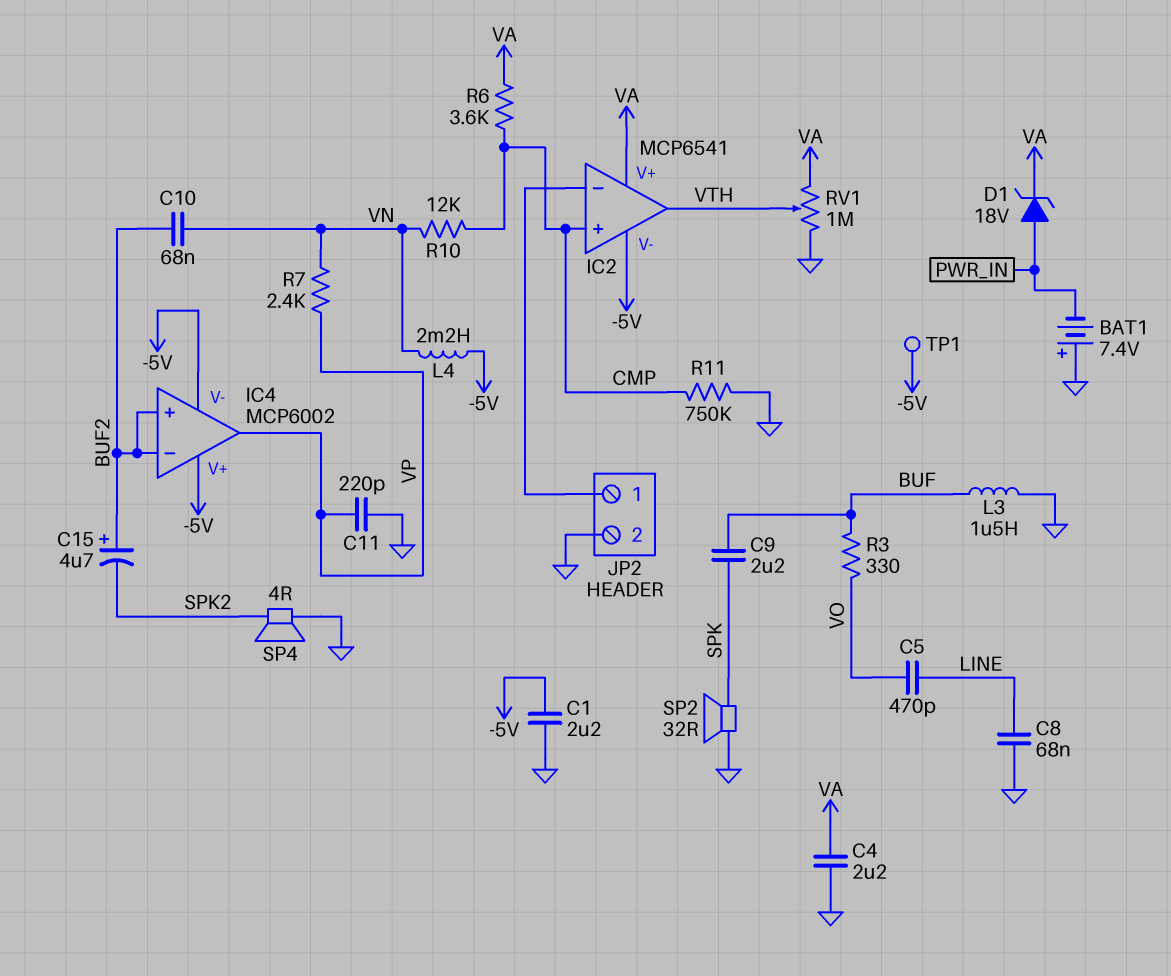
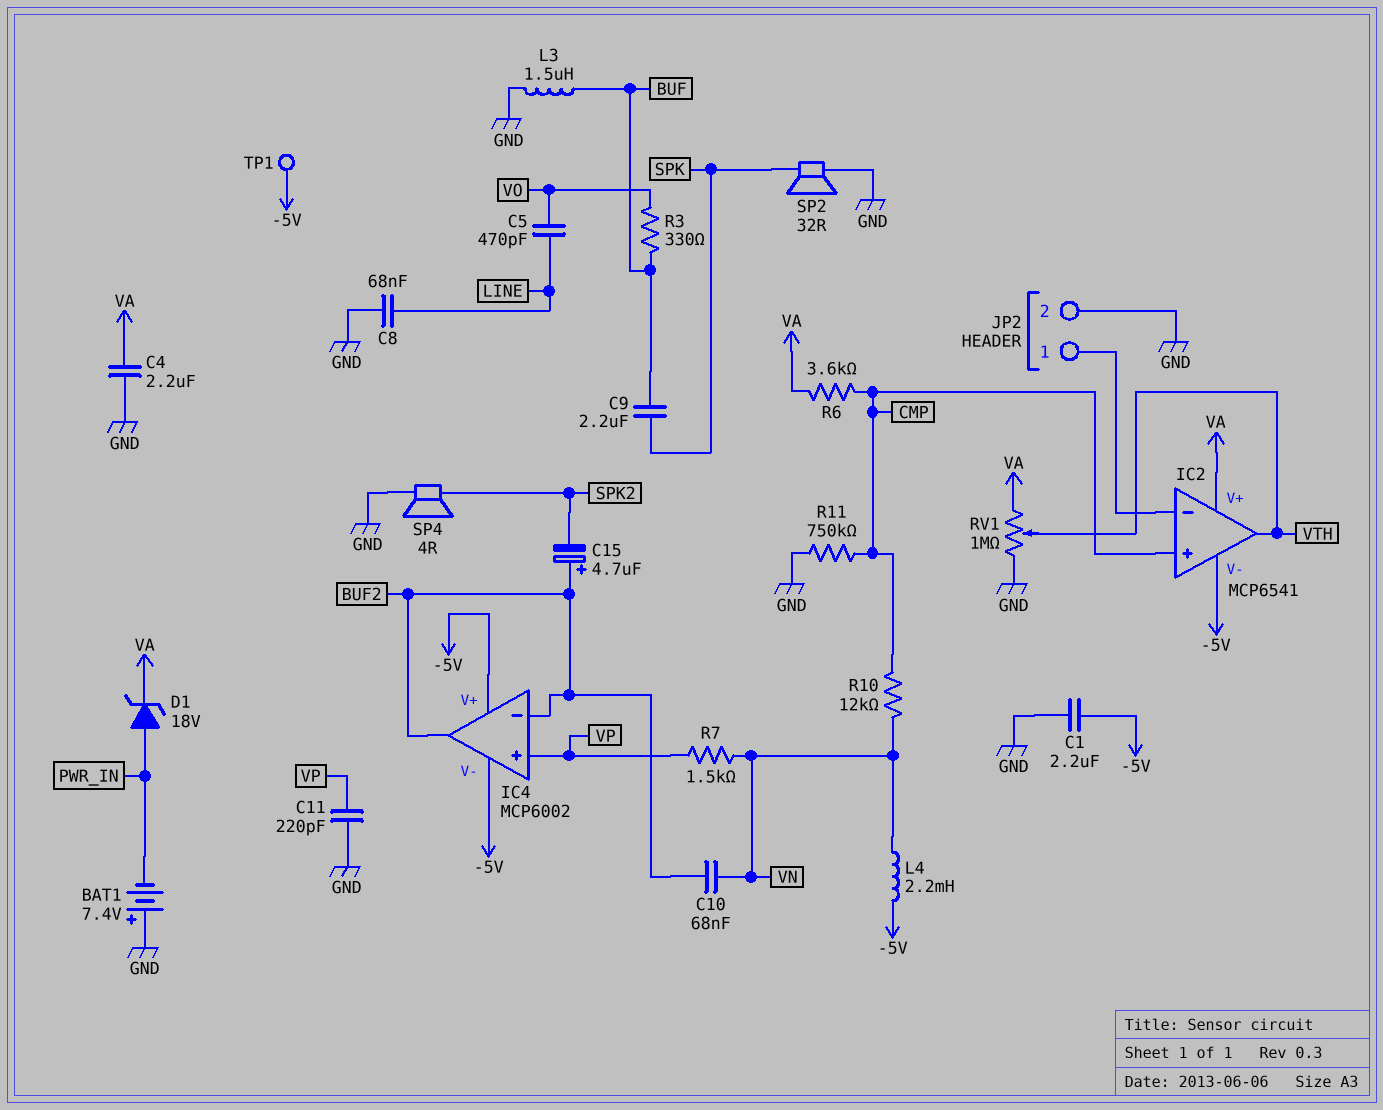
IC4 pin in+: BUF2 -> VP
IC4 pin out: VP -> BUF2
R7: 2.4k (VN, VP) -> 1.5k (VN, VP)

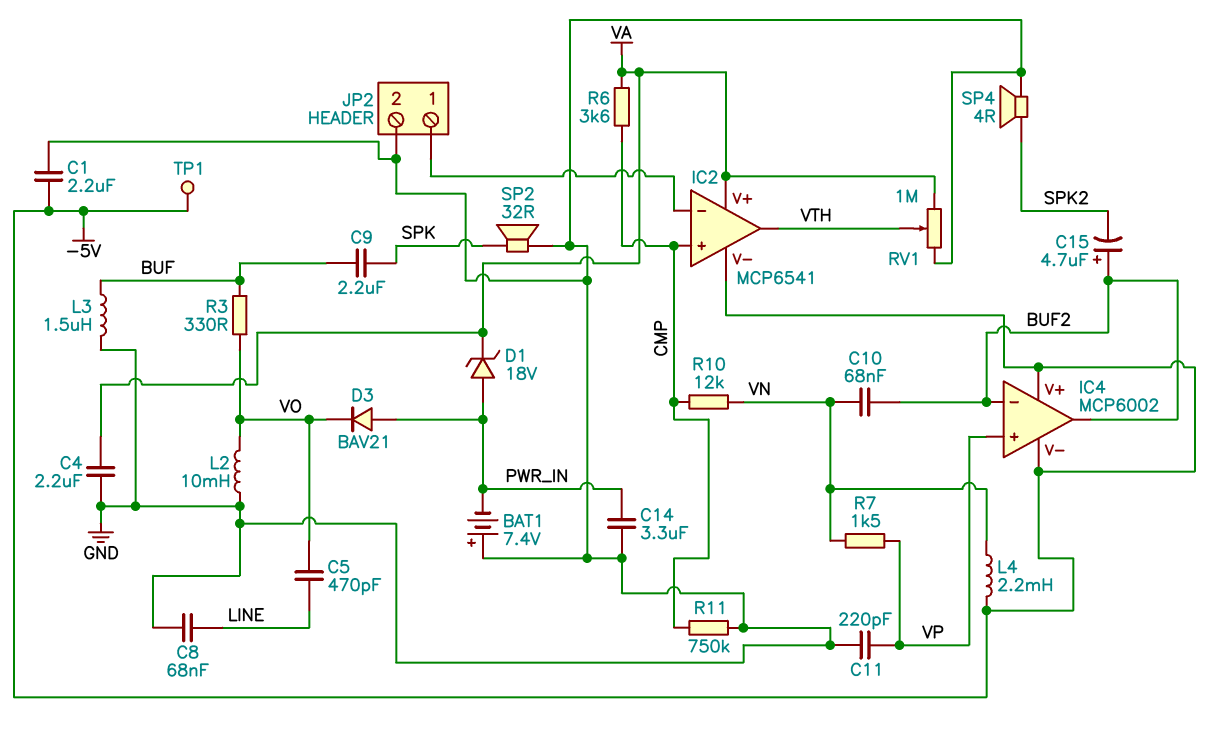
C14: none -> 3.3uF (GND, PWR_IN)
D3: none -> diode BAV21 (A PWR_IN, K VO)
L2: none -> 10mH (GND, VO)

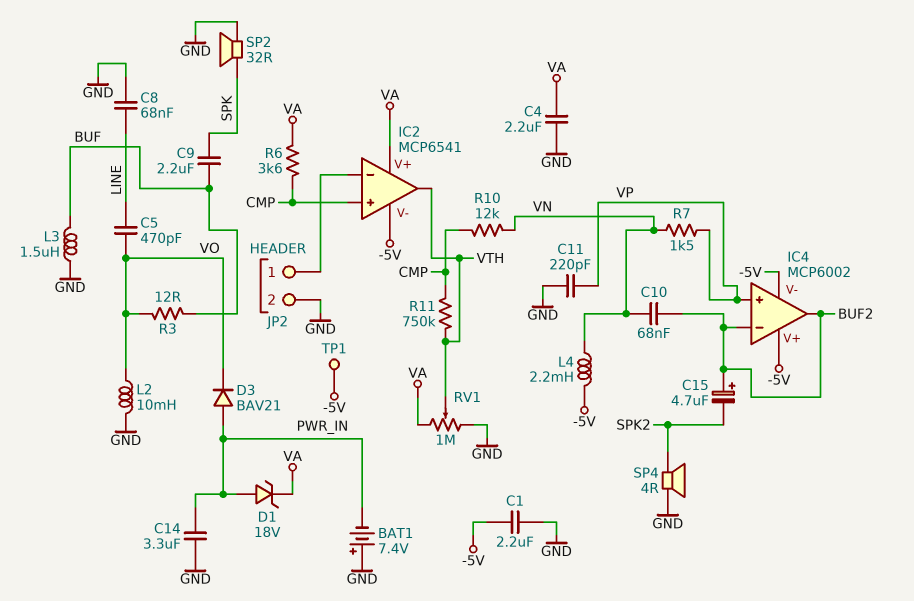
R3: 330 (BUF, VO) -> 12 (BUF, VO)
R11: 750k (CMP, GND) -> 750k (CMP, VTH)

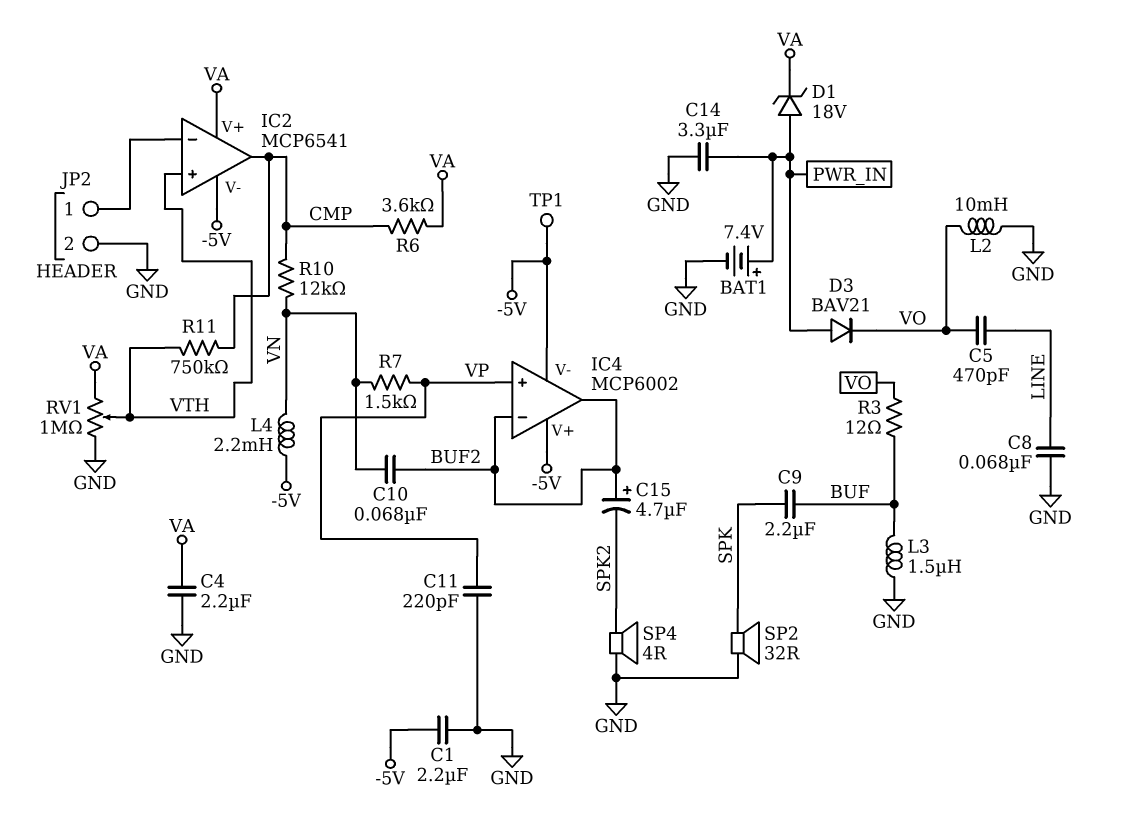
BAT1: 7.4V (plus GND, minus PWR_IN) -> 7.4V (plus PWR_IN, minus GND)
IC2 pin in+: CMP -> VTH
IC2 pin out: VTH -> CMP

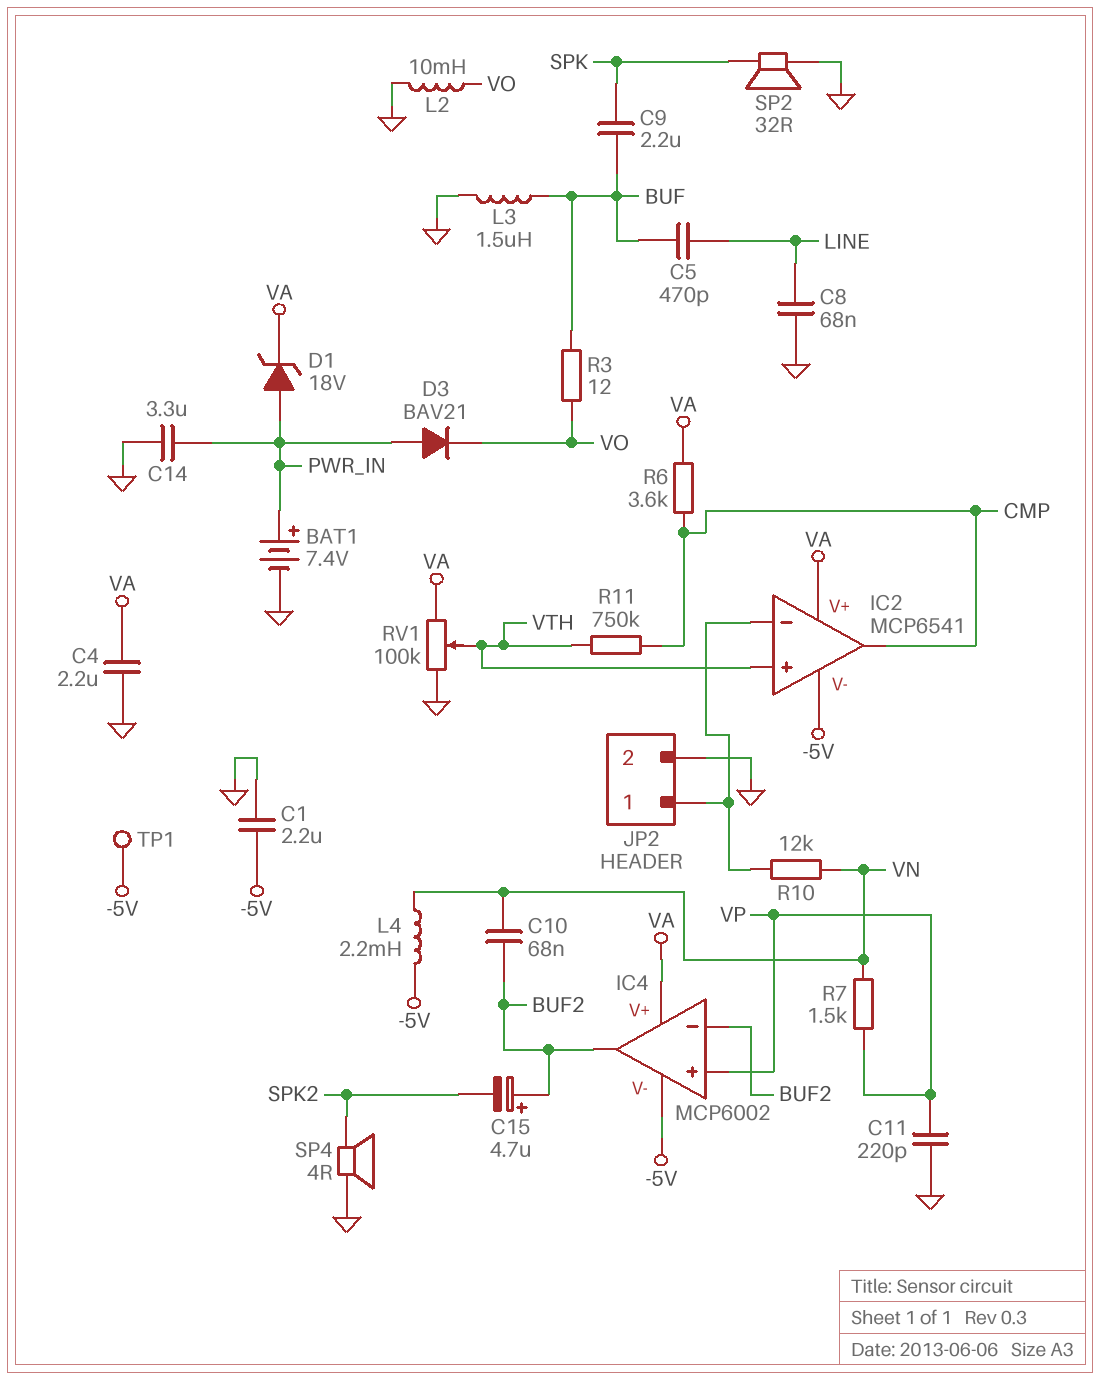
C5: 470pF (LINE, VO) -> 470pF (BUF, LINE)
IC4 pin V+: -5V -> VA
R10: 12k (CMP, VN) -> 12k (IC2/in-, VN)
RV1: 1M (GND, VA, wiper VTH) -> 100k (GND, VA, wiper VTH)

